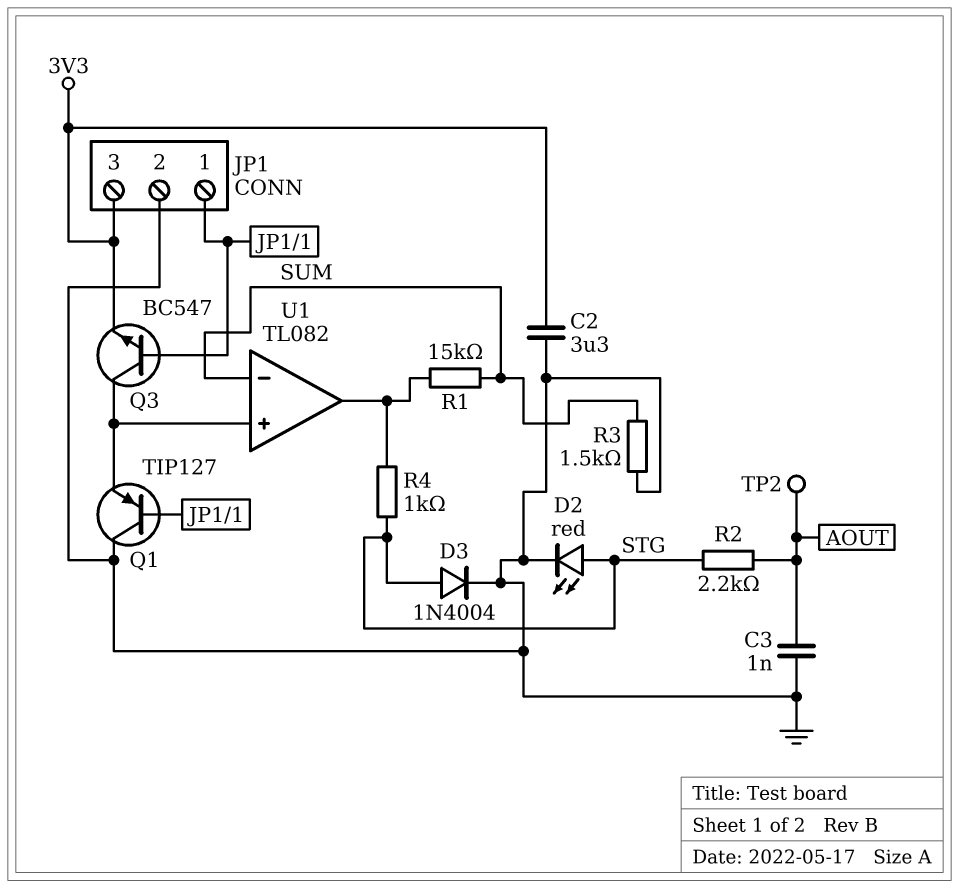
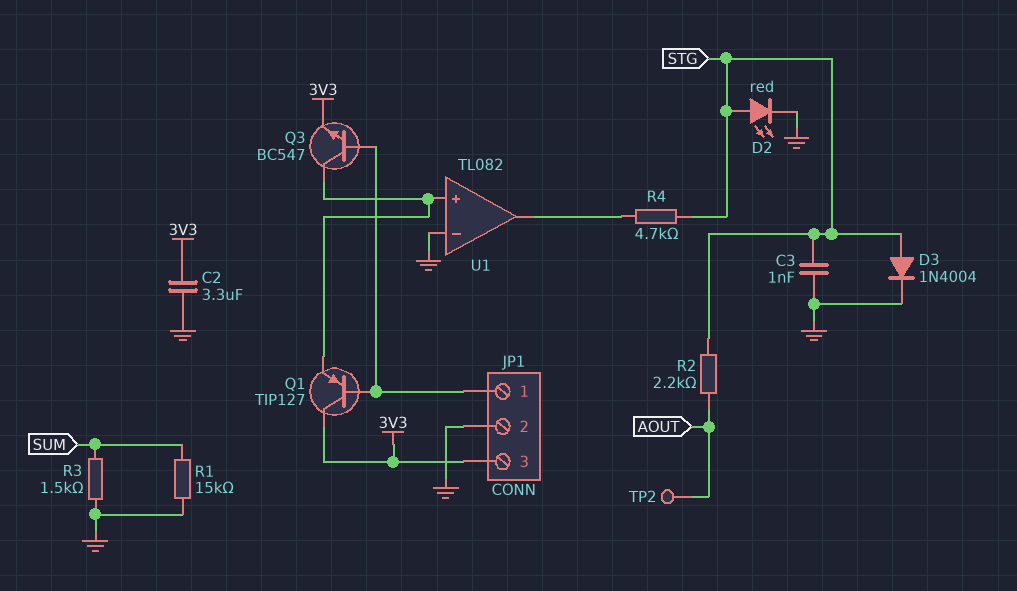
C3: 1nF (AOUT, GND) -> 1nF (GND, STG)
Q1: PNP TIP127 (B JP1/1, C GND, E U1/in+) -> PNP TIP127 (B JP1/1, C 3V3, E U1/in+)
R1: 15k (SUM, U1/out) -> 15k (GND, SUM)
R4: 1k (STG, U1/out) -> 4.7k (STG, U1/out)
U1 pin in-: SUM -> GND

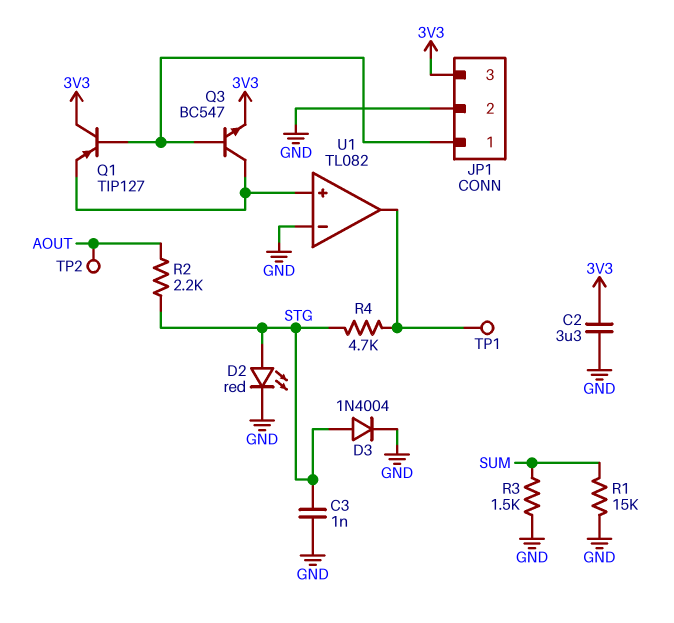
TP1: none -> test point (U1/out)

